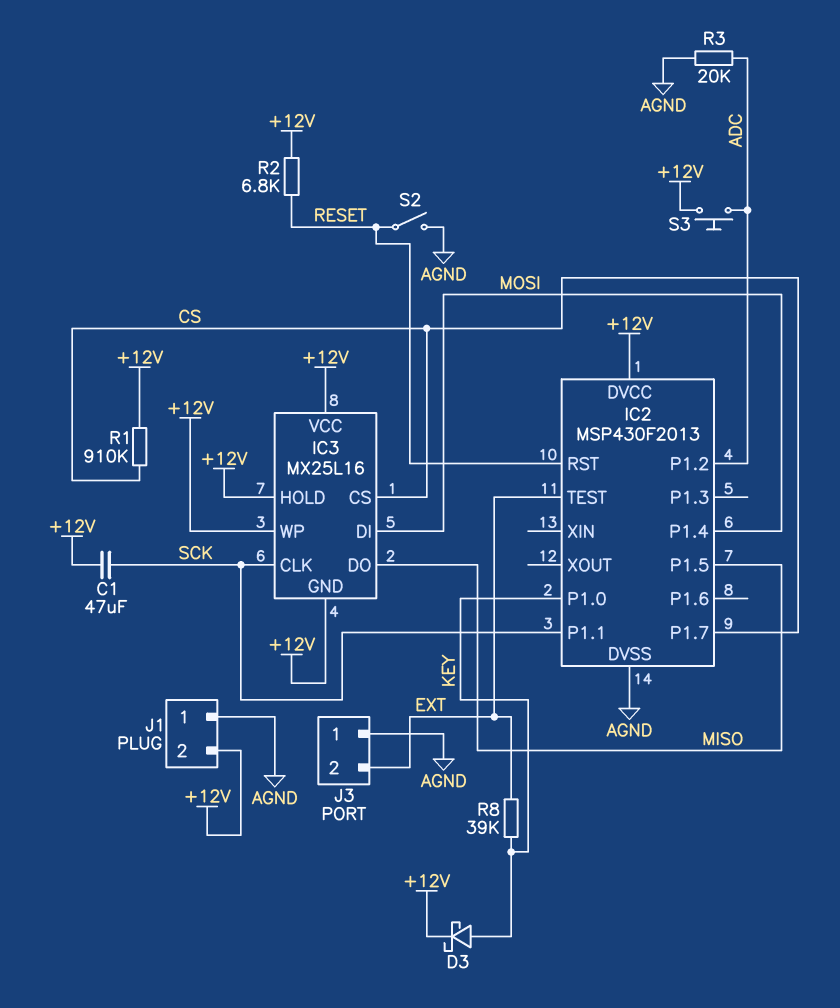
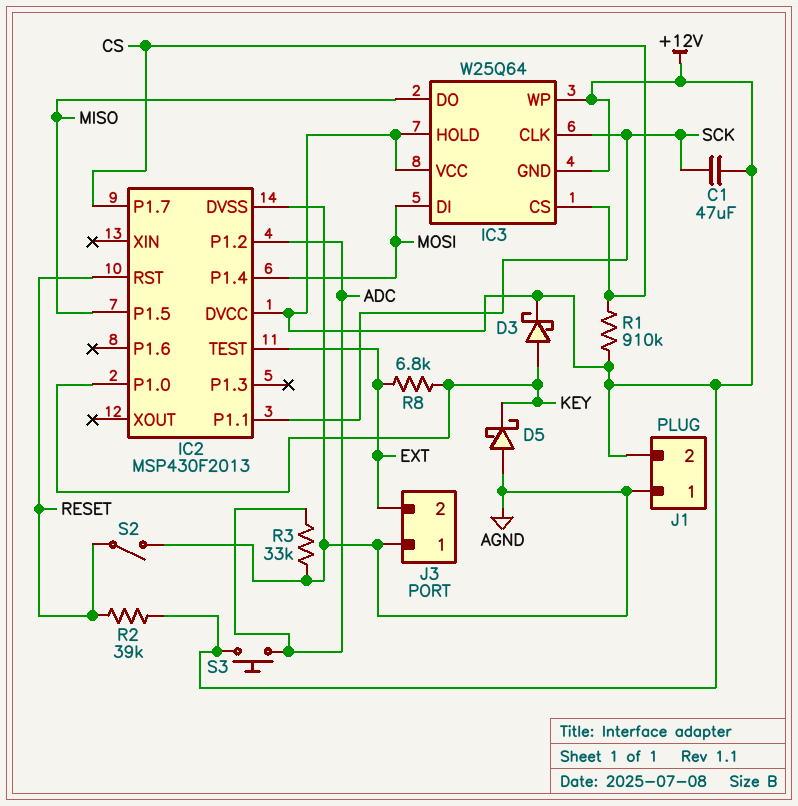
D5: none -> schottky (A AGND, K KEY)
IC3: MX25L16 -> W25Q64
R2: 6.8k (+12V, RESET) -> 39k (+12V, RESET)
R3: 20k (ADC, AGND) -> 33k (ADC, AGND)
R8: 39k (EXT, KEY) -> 6.8k (EXT, KEY)

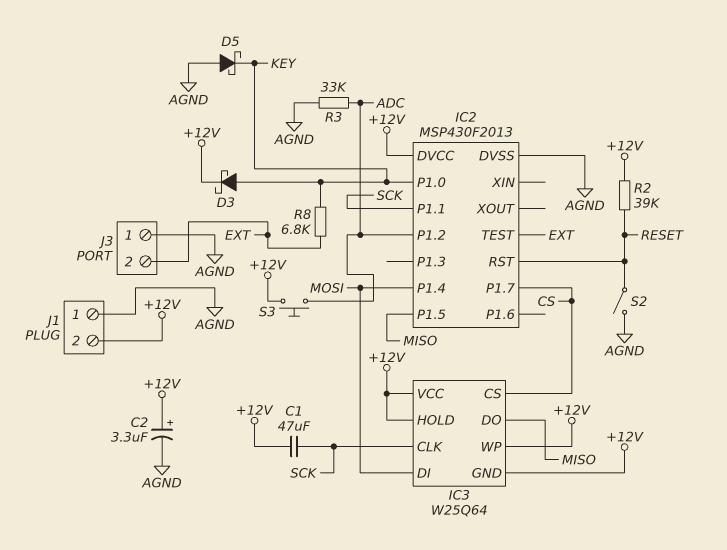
C2: none -> 3.3uF (plus +12V, minus AGND)
R1: 910k (+12V, CS) -> none

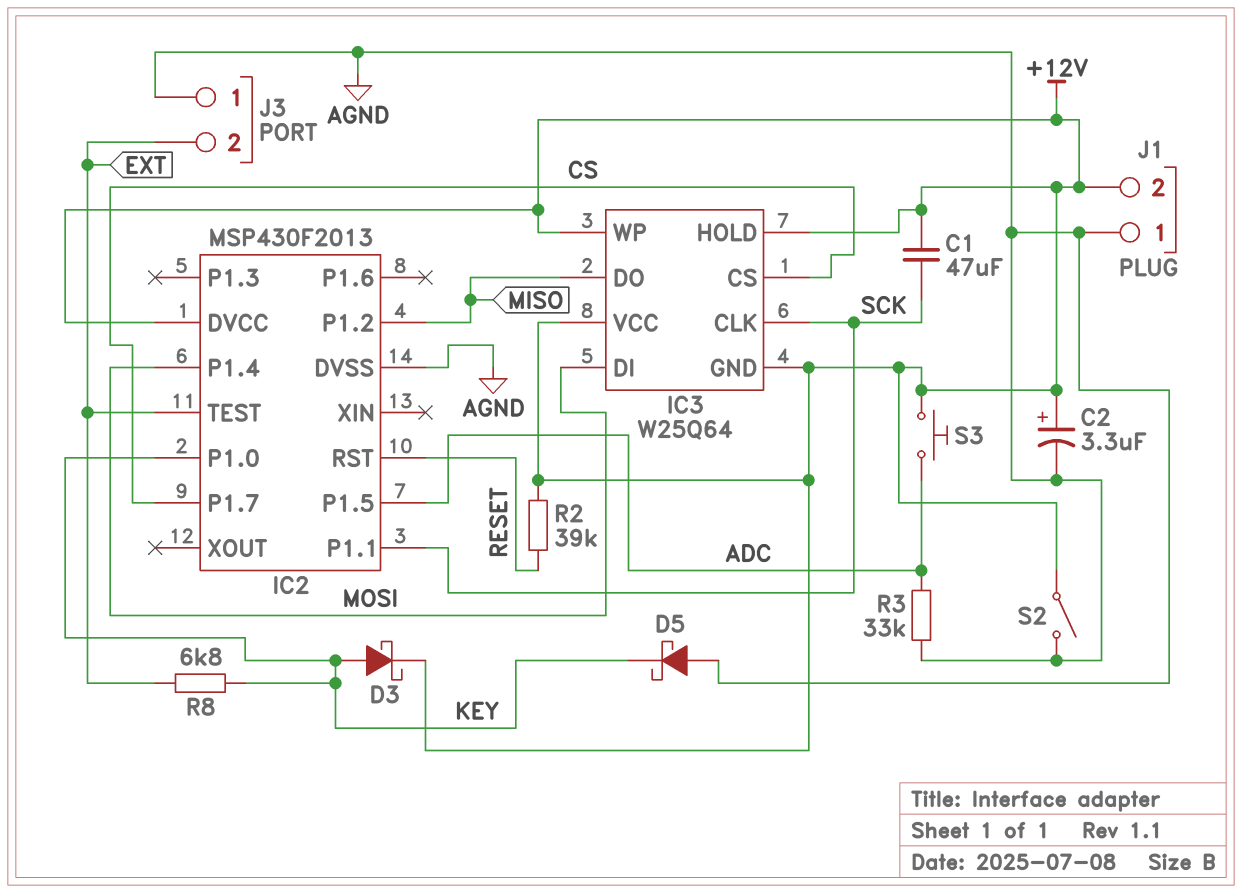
IC2 pin P1.2: ADC -> MISO
IC2 pin P1.5: MISO -> ADC
S2: switch (AGND, RESET) -> switch (+12V, AGND)

